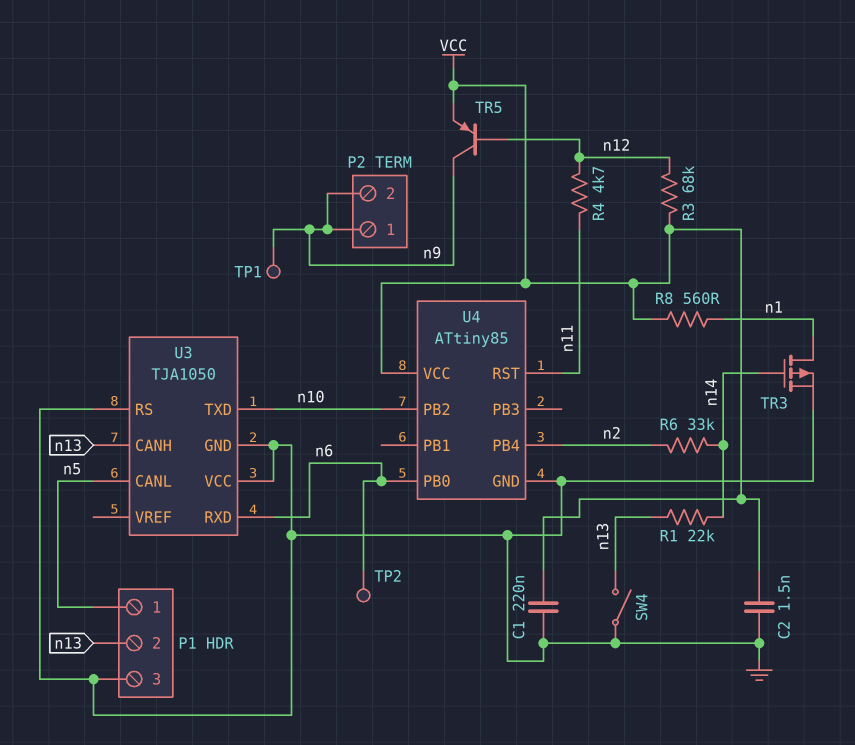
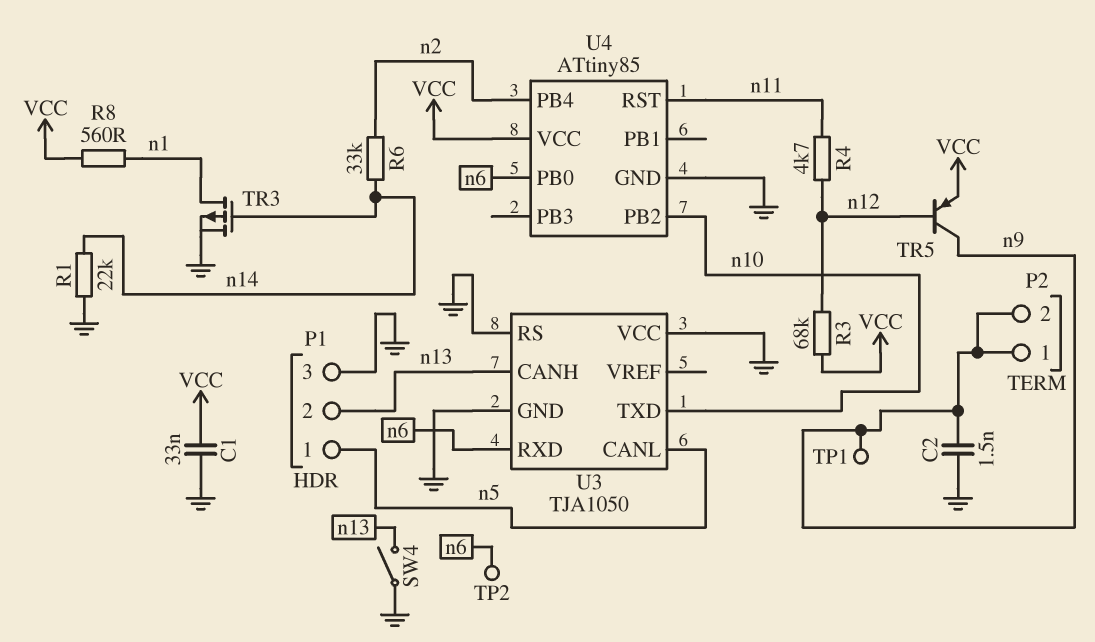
C1: 220nF (GND, VCC) -> 33nF (GND, VCC)
C2: 1.5nF (GND, VCC) -> 1.5nF (GND, n9)
R1: 22k (n13, n14) -> 22k (GND, n14)

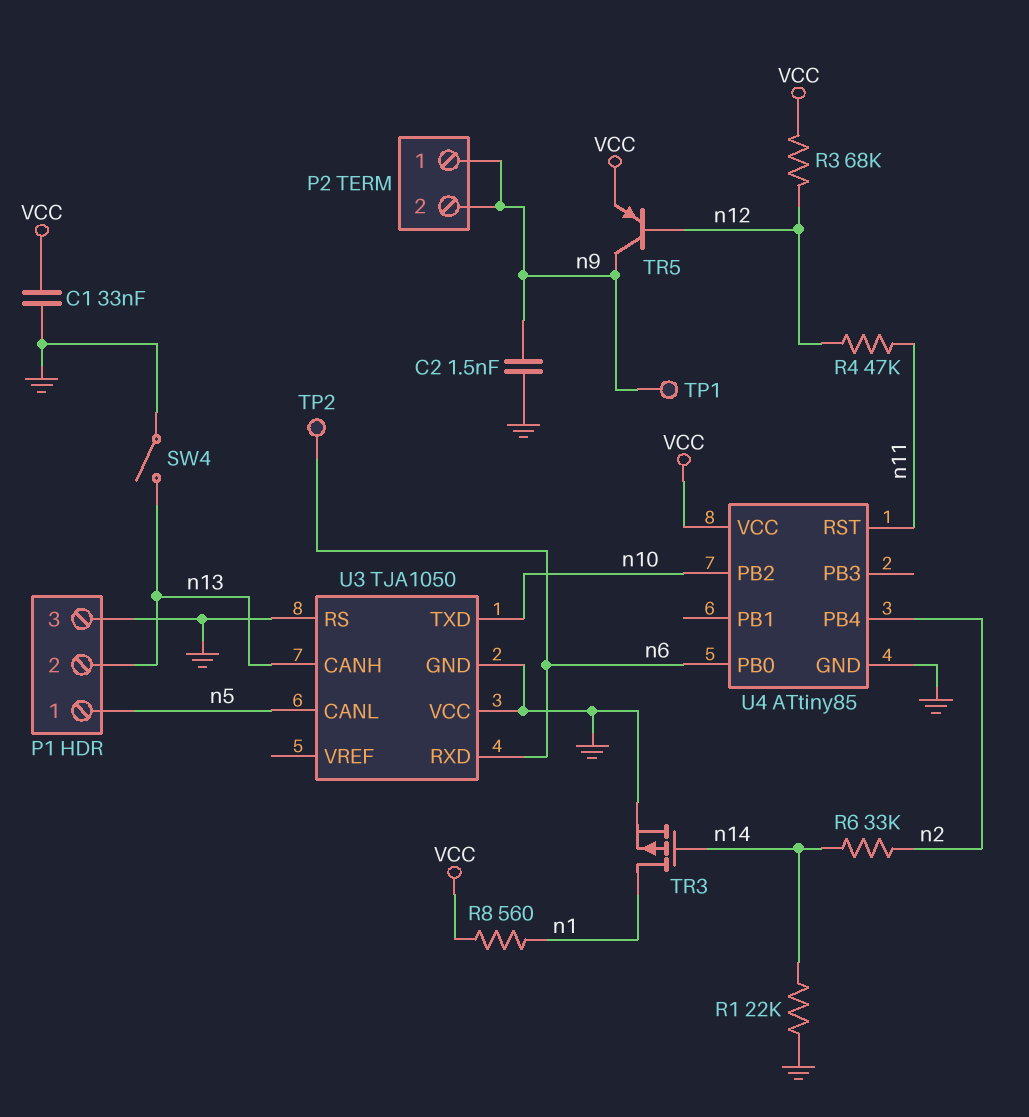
R4: 4.7k (n11, n12) -> 47k (n11, n12)

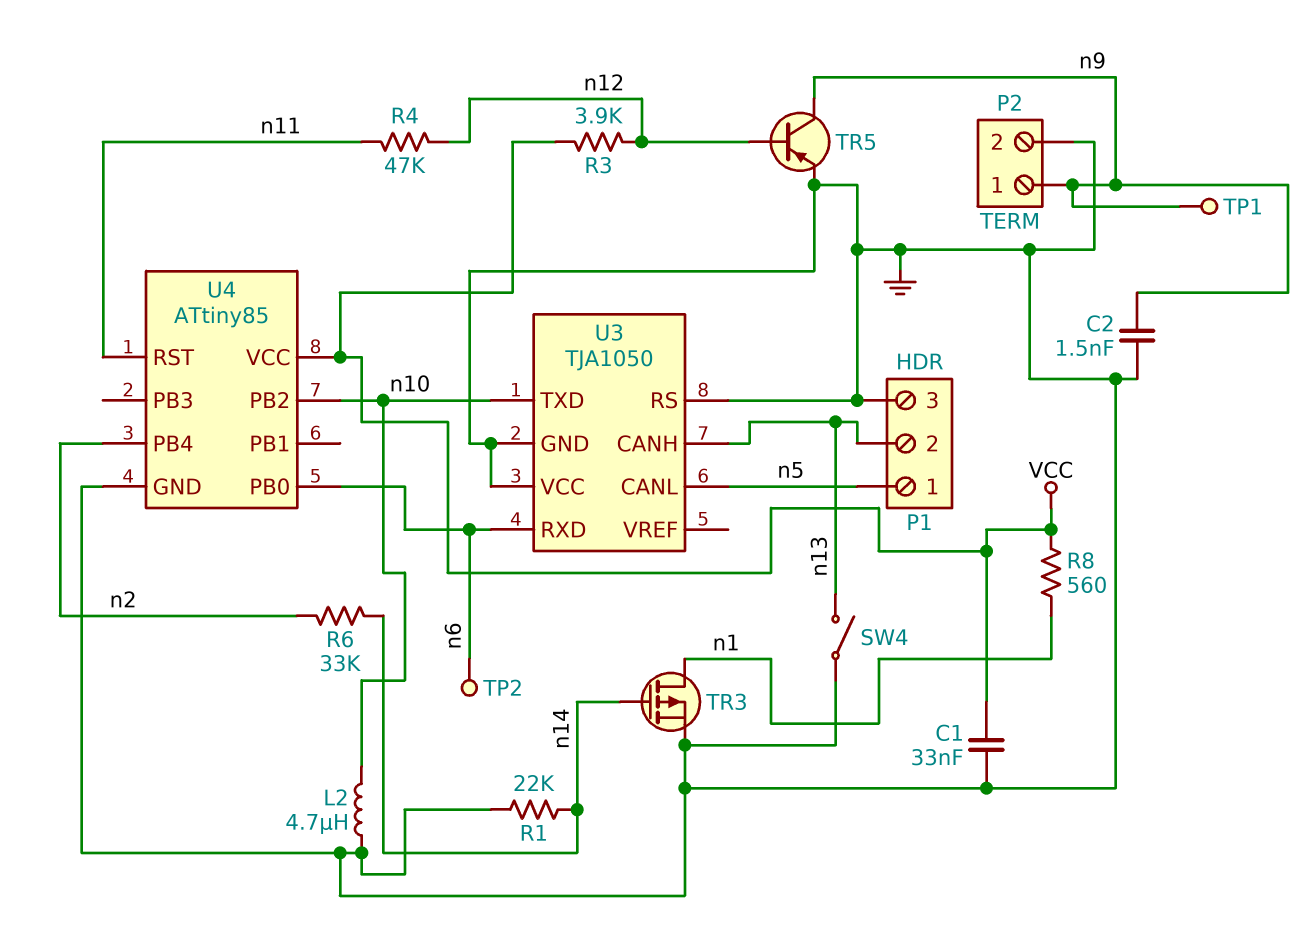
L2: none -> 4.7uH (GND, n10)
P2 pin 2: n9 -> GND
R3: 68k (VCC, n12) -> 3.9k (VCC, n12)
TR5: PNP (B n12, C n9, E VCC) -> PNP (B n12, C n9, E GND)

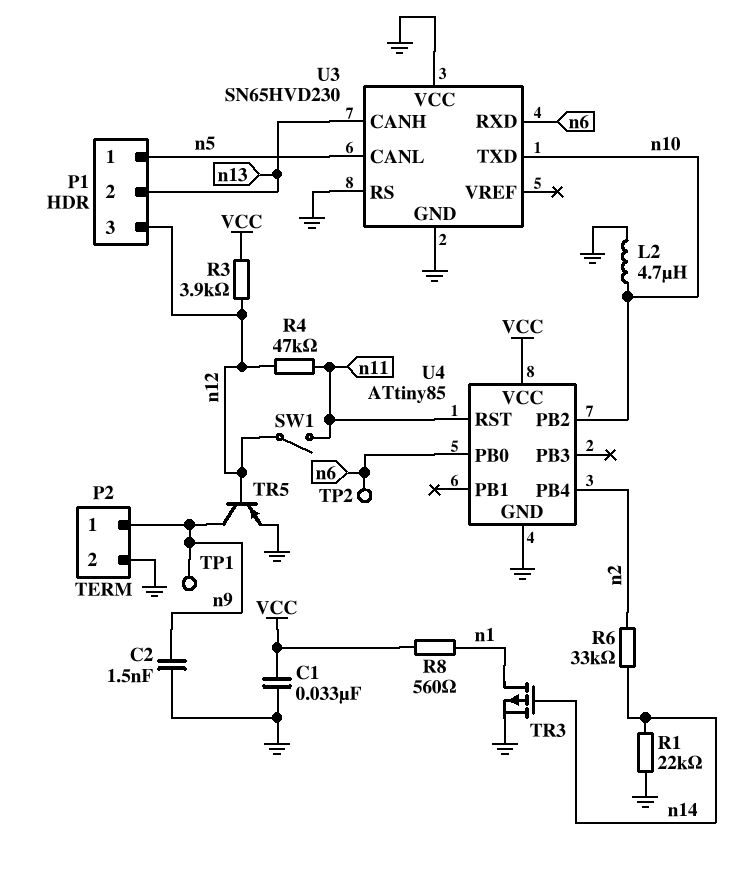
P1 pin 3: GND -> n12
SW1: none -> switch (n11, n12)
SW4: switch (GND, n13) -> none
U3: TJA1050 -> SN65HVD230

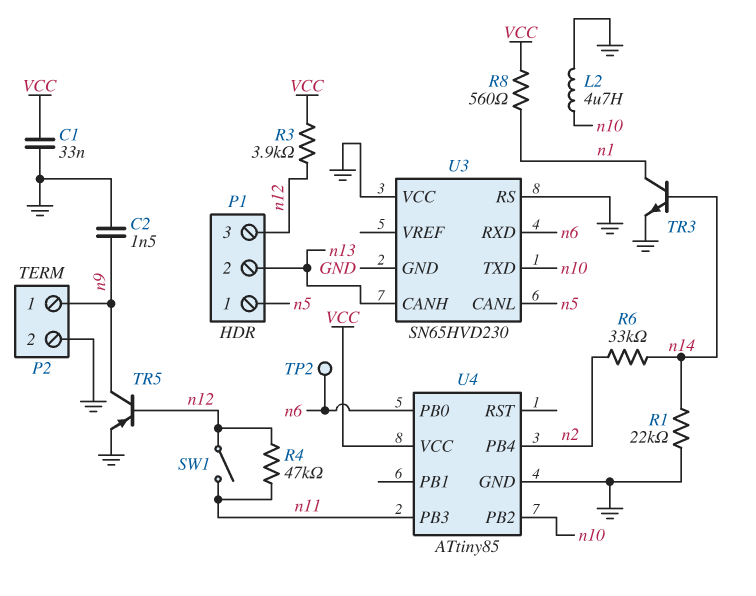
TP1: test point (n9) -> none
TR3: PMOS (G n14, D n1, S GND) -> NPN (B n14, C n1, E GND)
U4 pin PB3: none -> n11
U4 pin RST: n11 -> none

